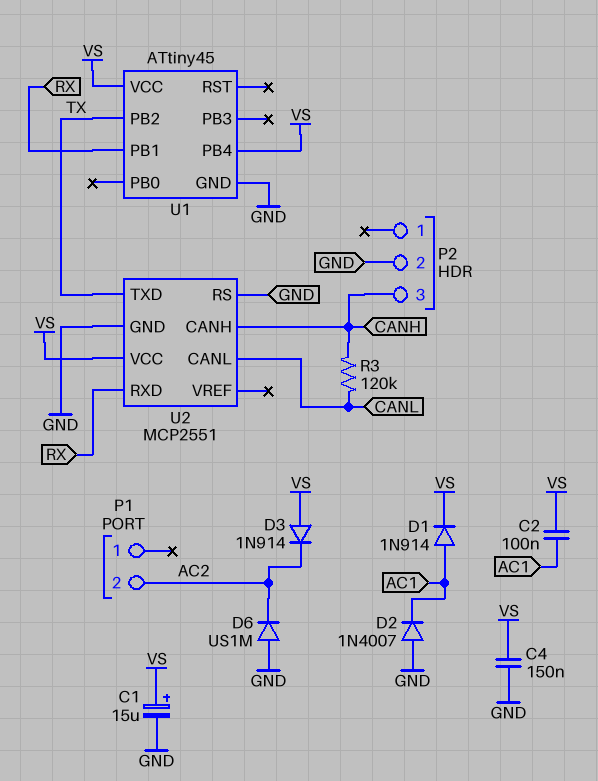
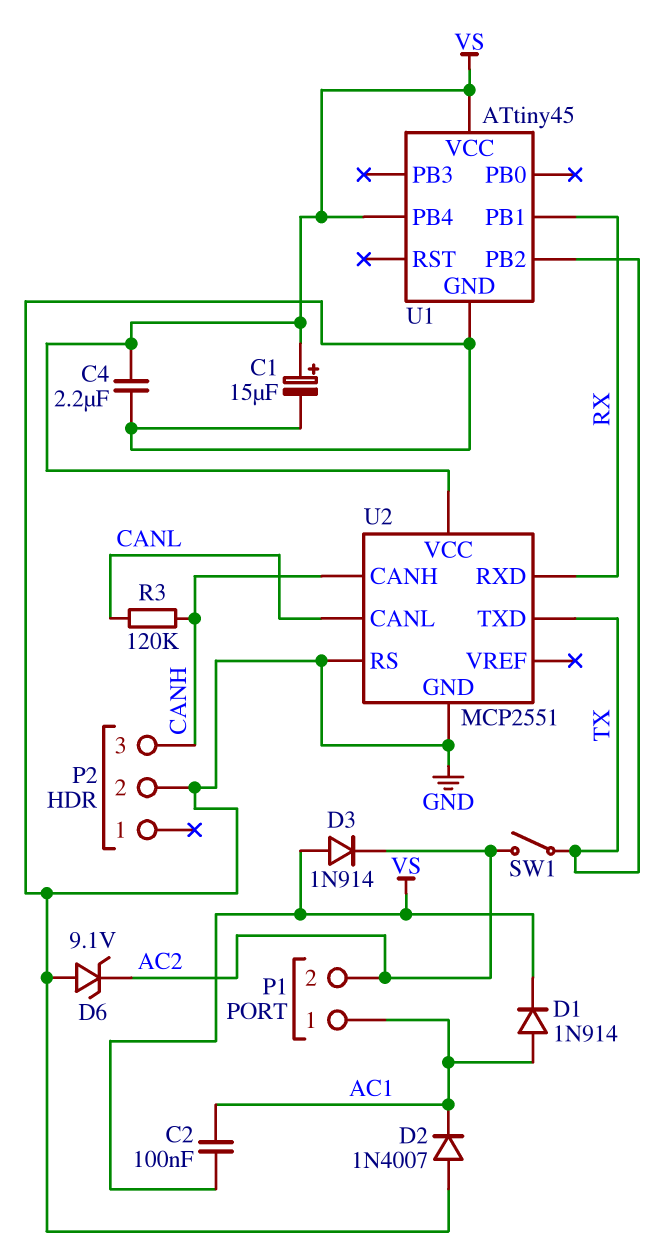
C4: 150nF (GND, VS) -> 2.2uF (GND, VS)
D6: diode US1M (A GND, K AC2) -> zener 9.1V (A GND, K AC2)
P1 pin 1: none -> AC1
SW1: none -> switch (AC2, TX)

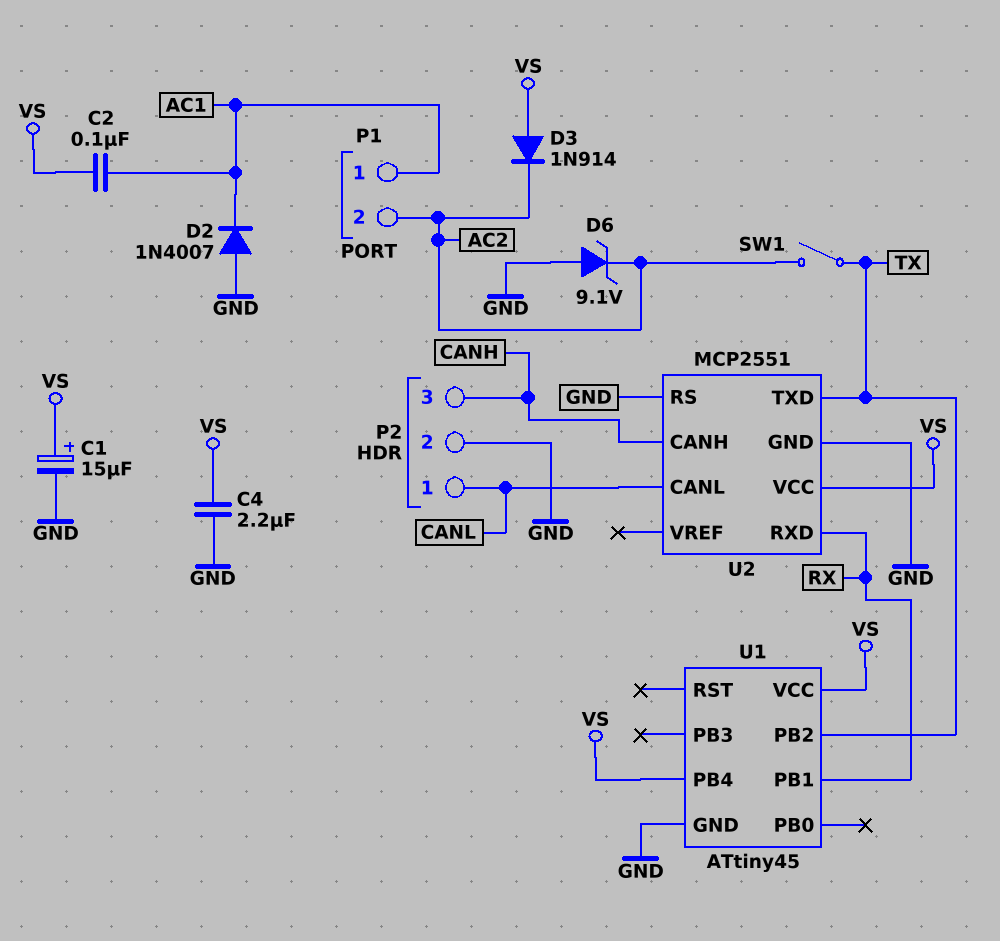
D1: diode 1N914 (A AC1, K VS) -> none
P2 pin 1: none -> CANL
R3: 120k (CANH, CANL) -> none

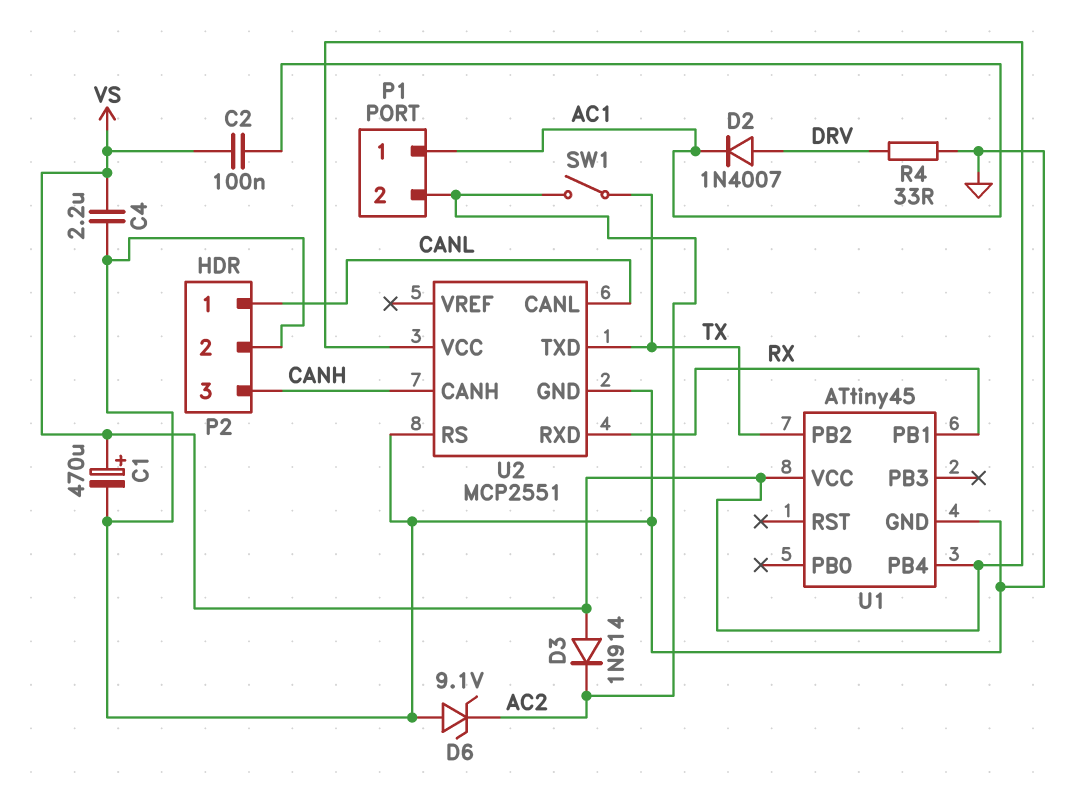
C1: 15uF (plus VS, minus GND) -> 470uF (plus VS, minus GND)
D2: diode 1N4007 (A GND, K AC1) -> diode 1N4007 (A DRV, K AC1)
R4: none -> 33 (DRV, GND)

